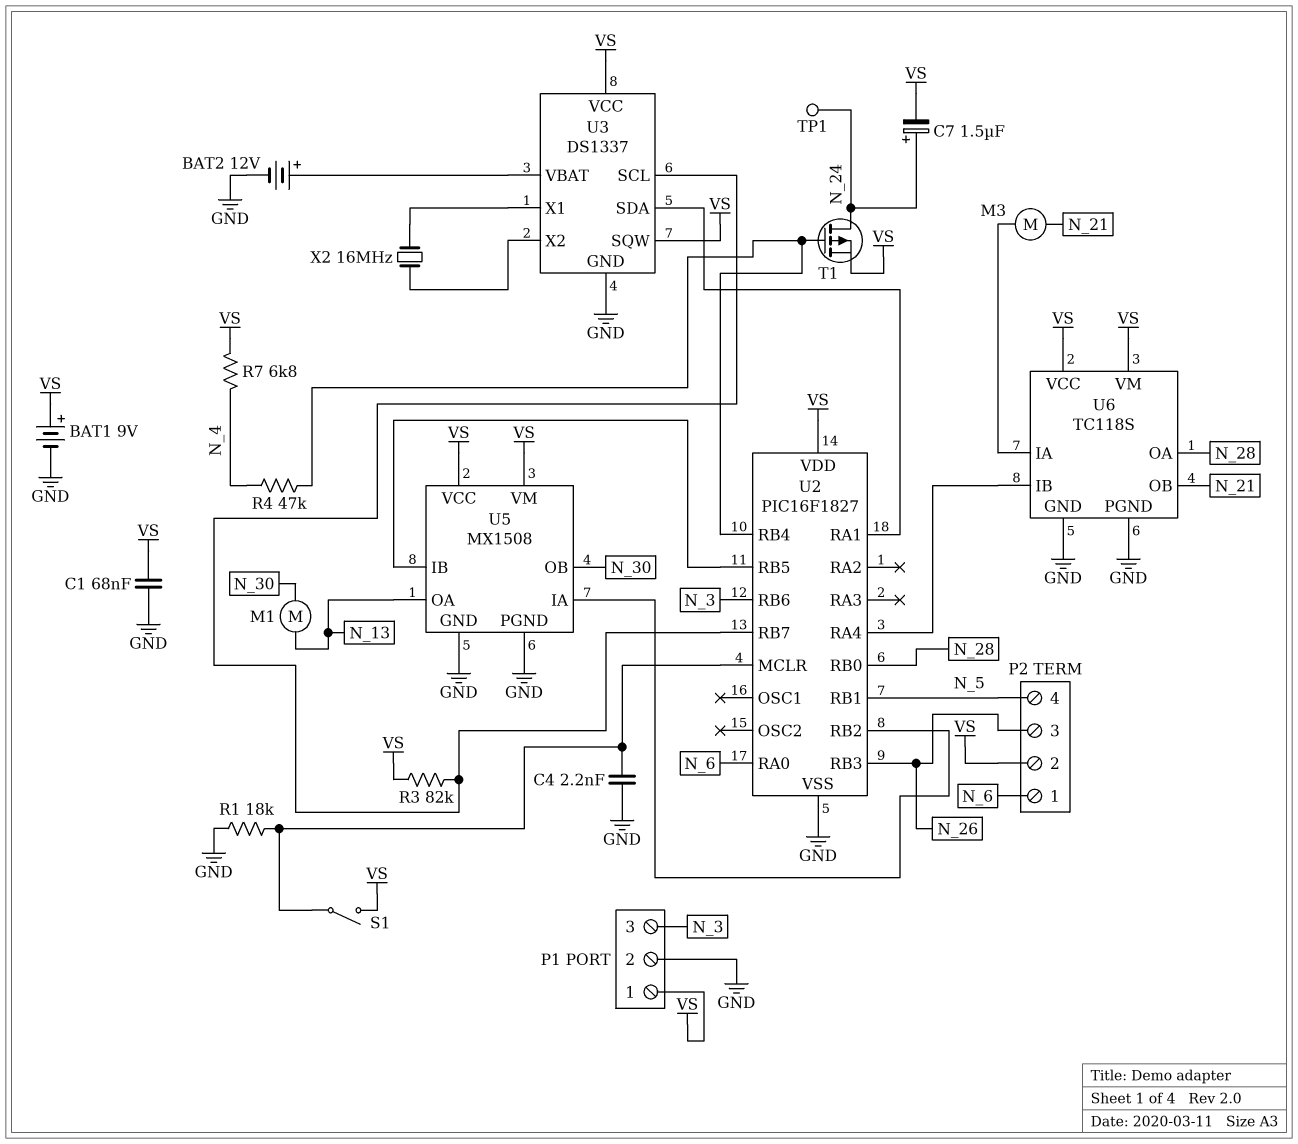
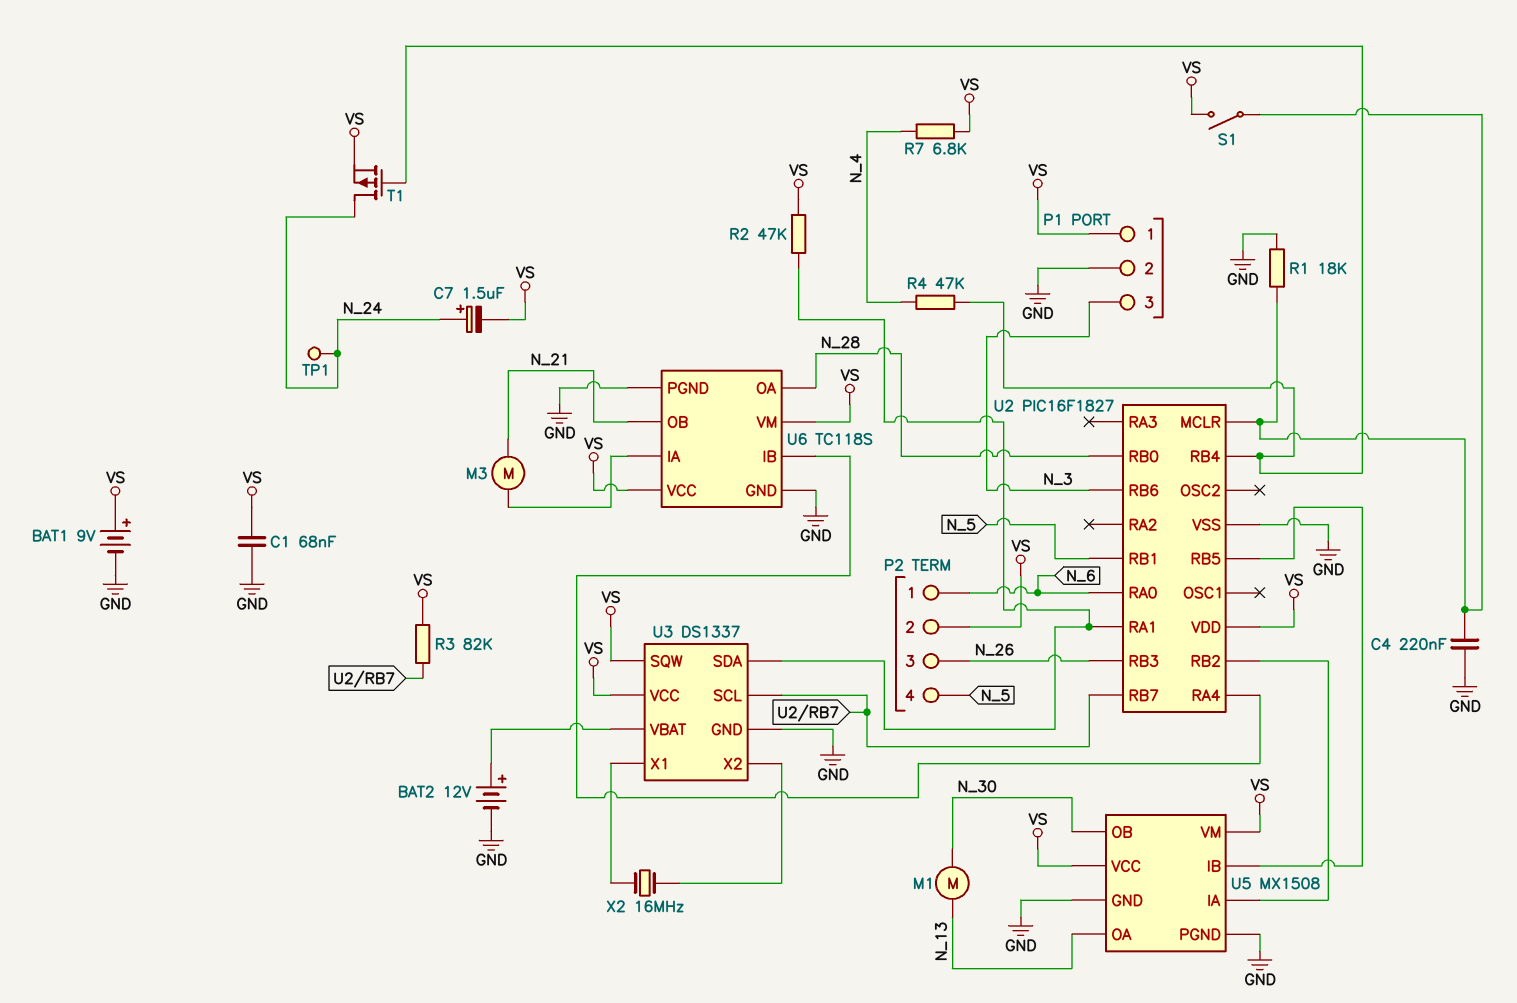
C4: 2.2nF (GND, U2/MCLR) -> 220nF (GND, U2/MCLR)
R2: none -> 47k (U2/RA1, VS)

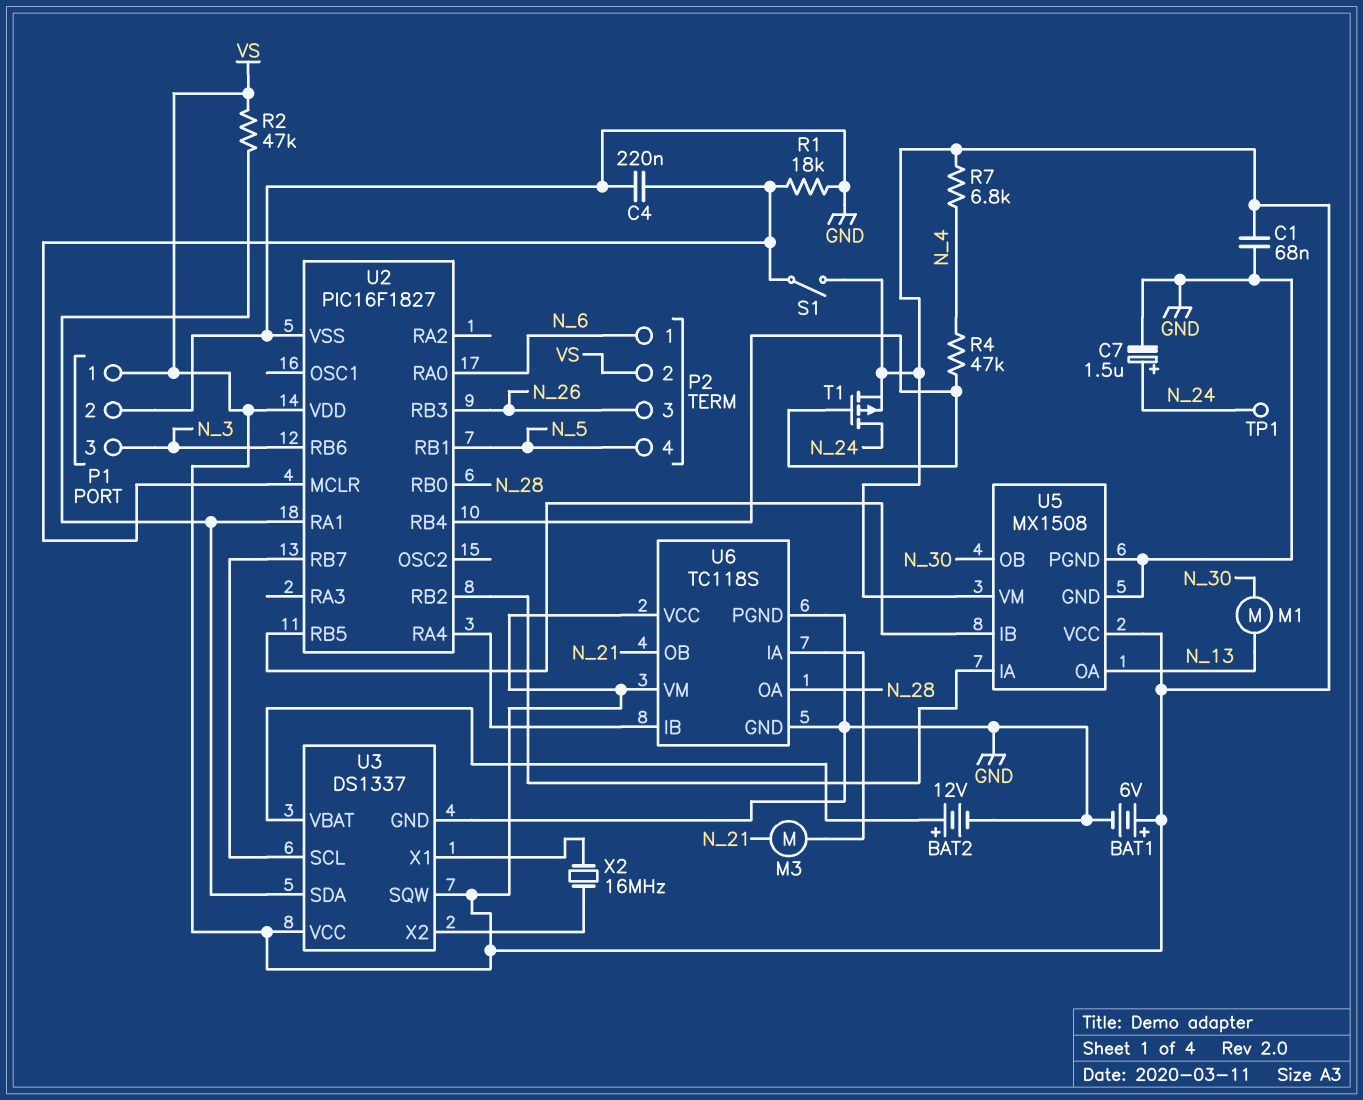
BAT1: 9V (plus VS, minus GND) -> 6V (plus VS, minus GND)
C7: 1.5uF (plus N_24, minus VS) -> 1.5uF (plus N_24, minus GND)
R3: 82k (U2/RB7, VS) -> none

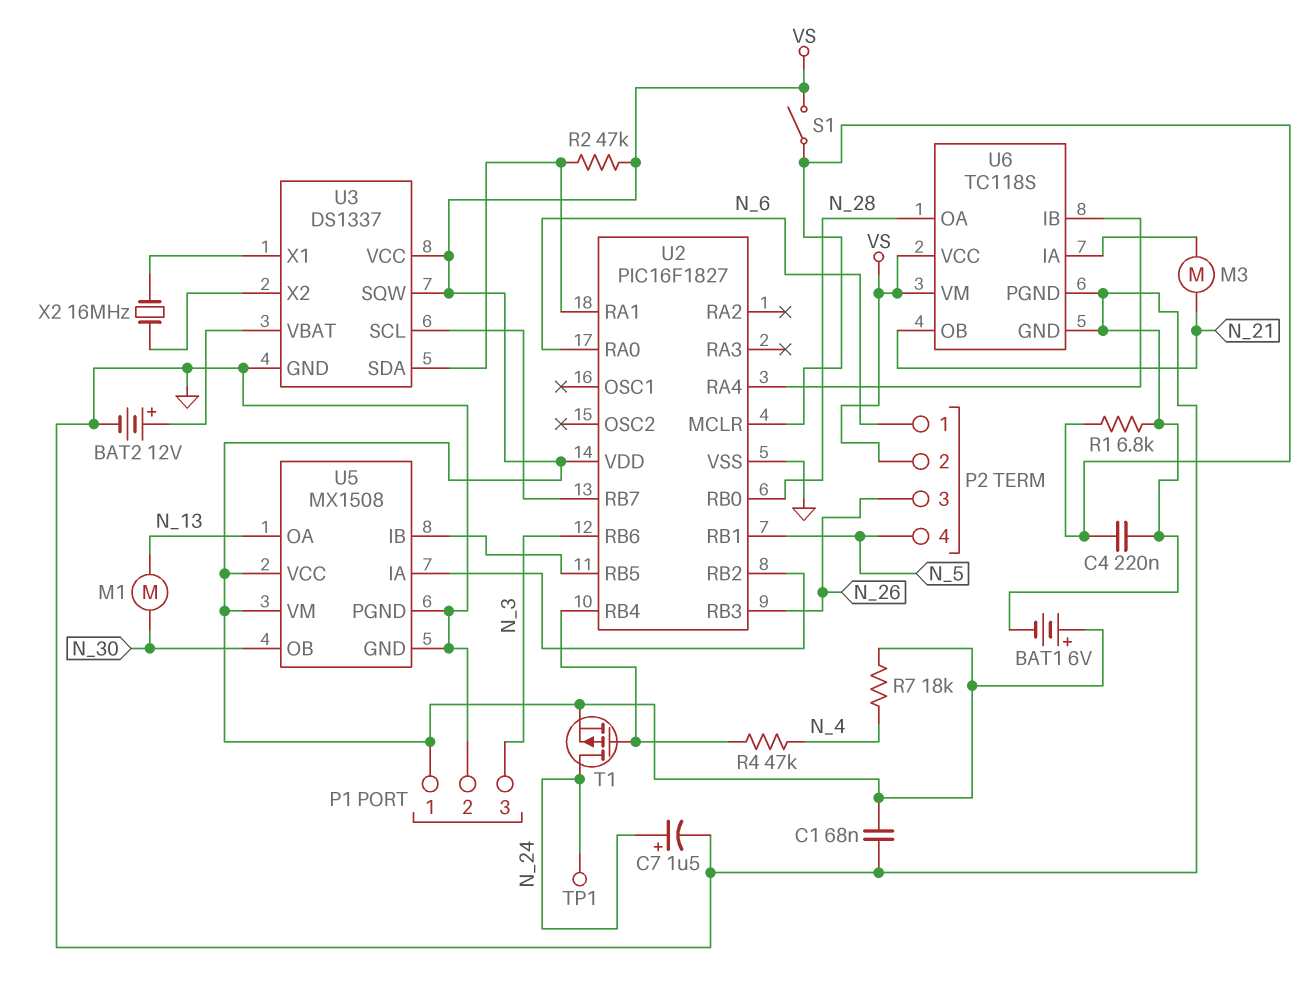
R1: 18k (GND, U2/MCLR) -> 6.8k (GND, U2/MCLR)
R7: 6.8k (N_4, VS) -> 18k (N_4, VS)

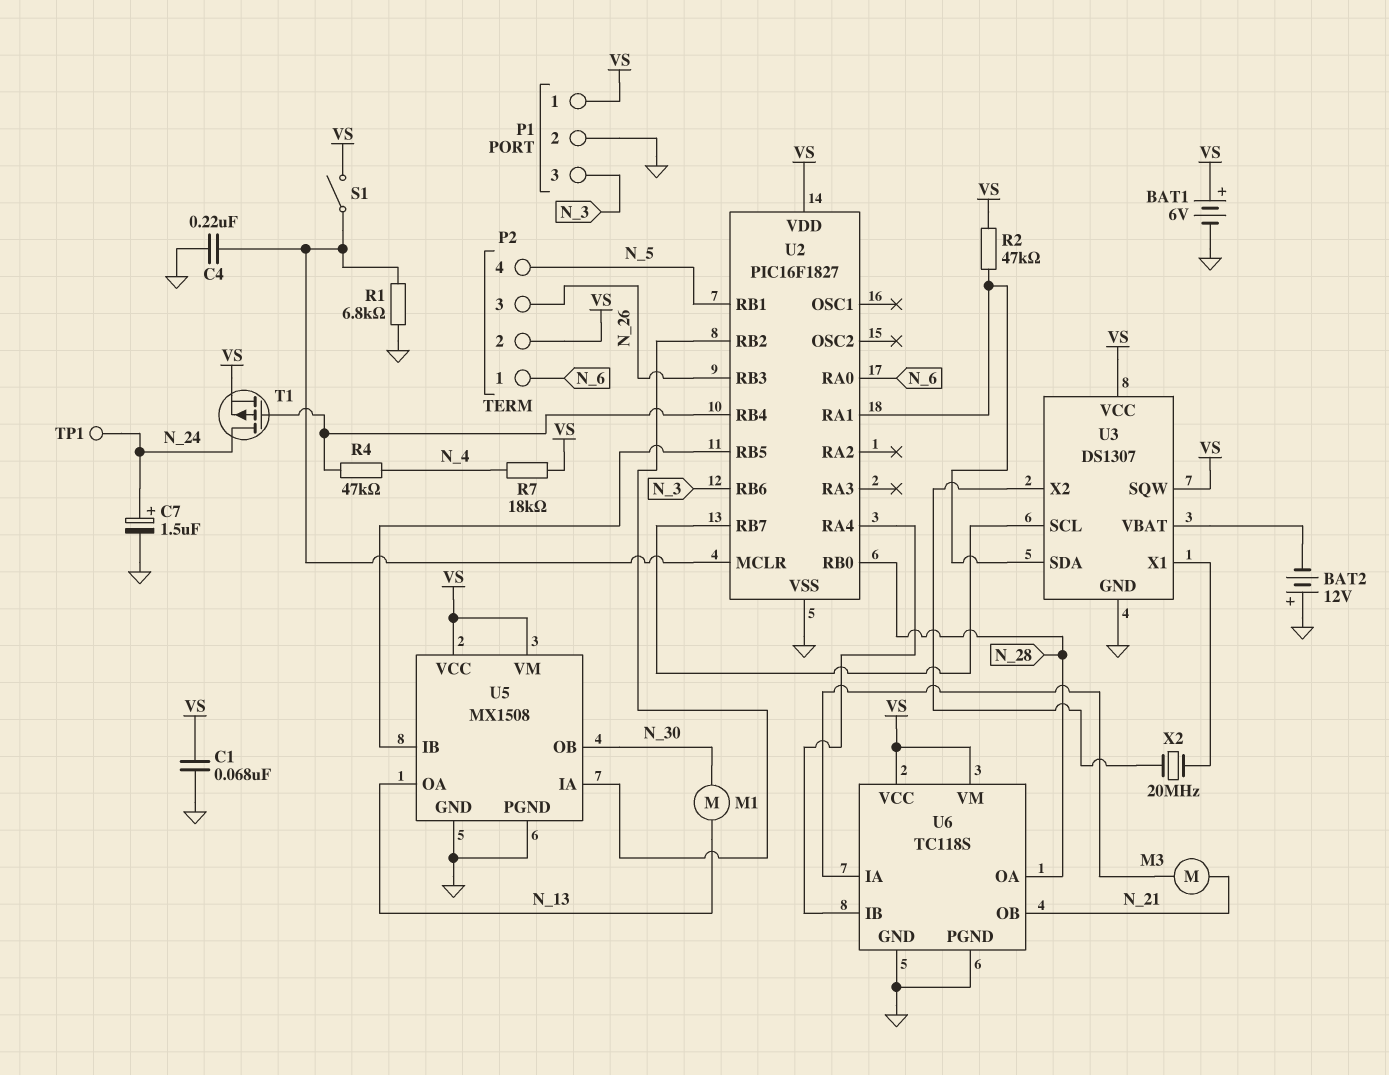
BAT2: 12V (plus U3/VBAT, minus GND) -> 12V (plus GND, minus U3/VBAT)
U3: DS1337 -> DS1307
X2: 16MHz (U3/X1, U3/X2) -> 20MHz (U3/X1, U3/X2)

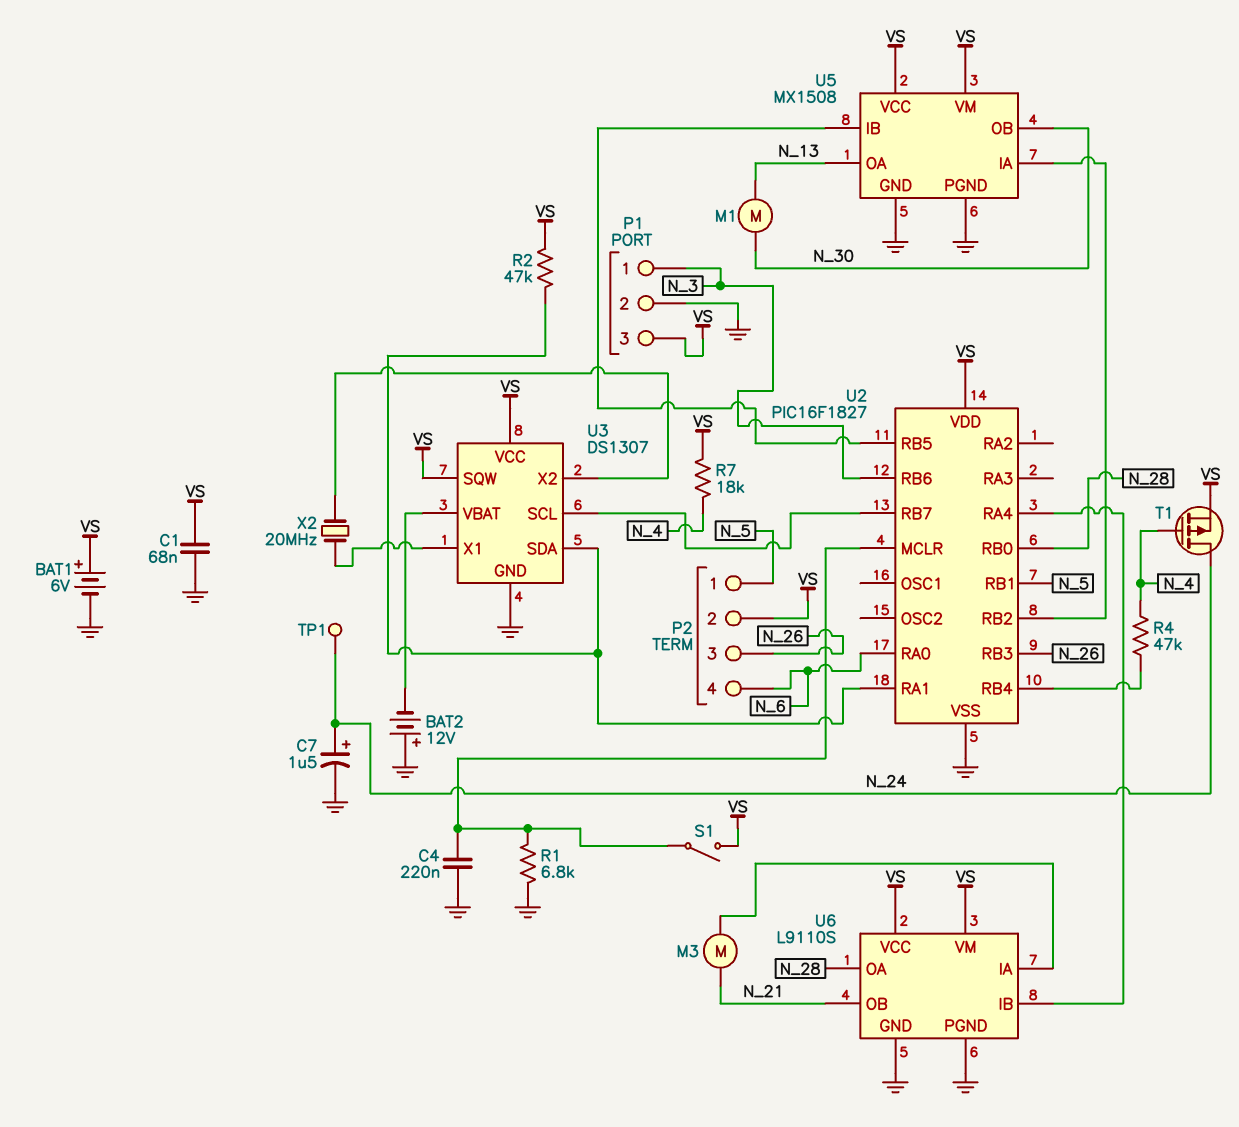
P1 pin 1: VS -> N_3
P1 pin 3: N_3 -> VS
P2 pin 1: N_6 -> N_5
P2 pin 4: N_5 -> N_6
T1: PMOS (G U2/RB4, D N_24, S VS) -> PMOS (G N_4, D N_24, S VS)
U6: TC118S -> L9110S

